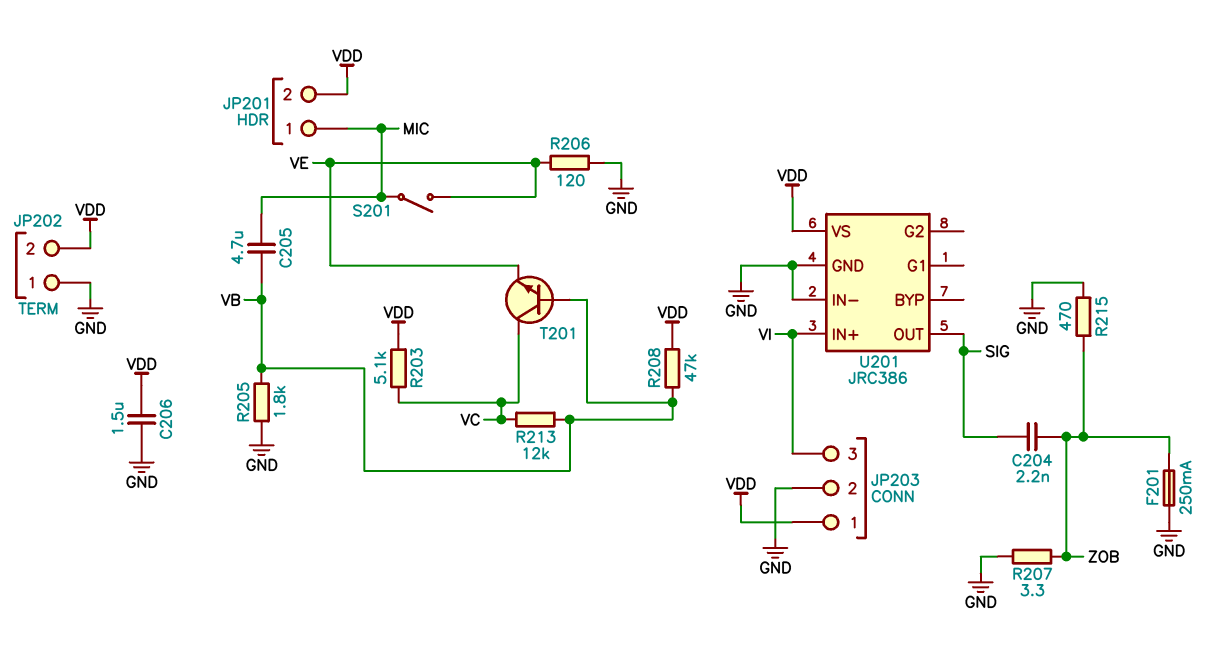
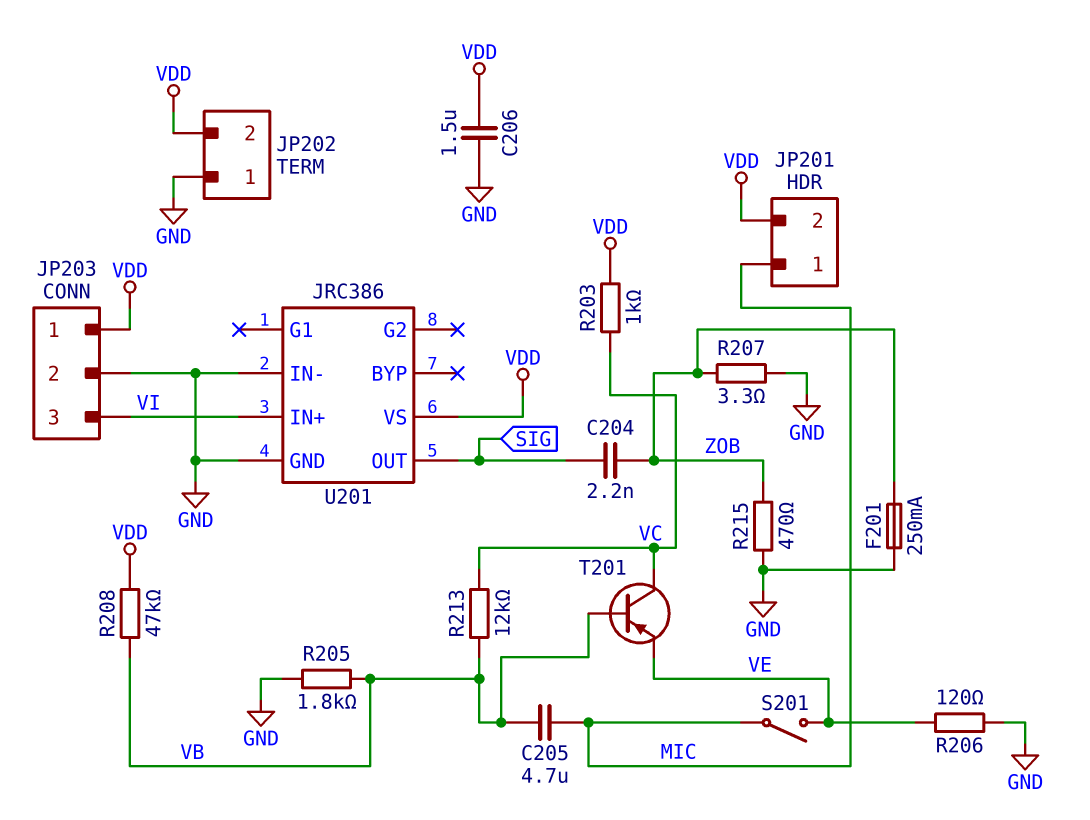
R203: 5.1k (VC, VDD) -> 1k (VC, VDD)
T201: NPN (B VB, C VC, E VE) -> PNP (B VB, C VC, E VE)

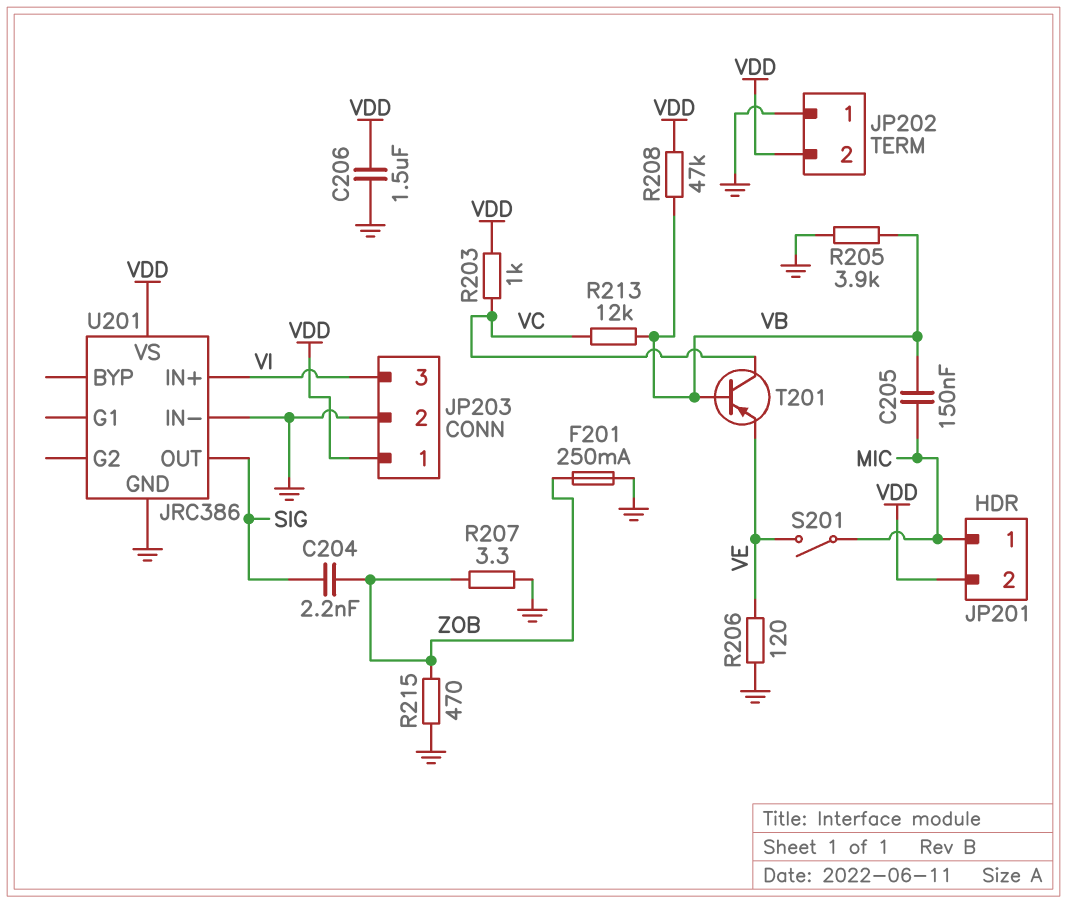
C205: 4.7uF (MIC, VB) -> 150nF (MIC, VB)
R205: 1.8k (GND, VB) -> 3.9k (GND, VB)

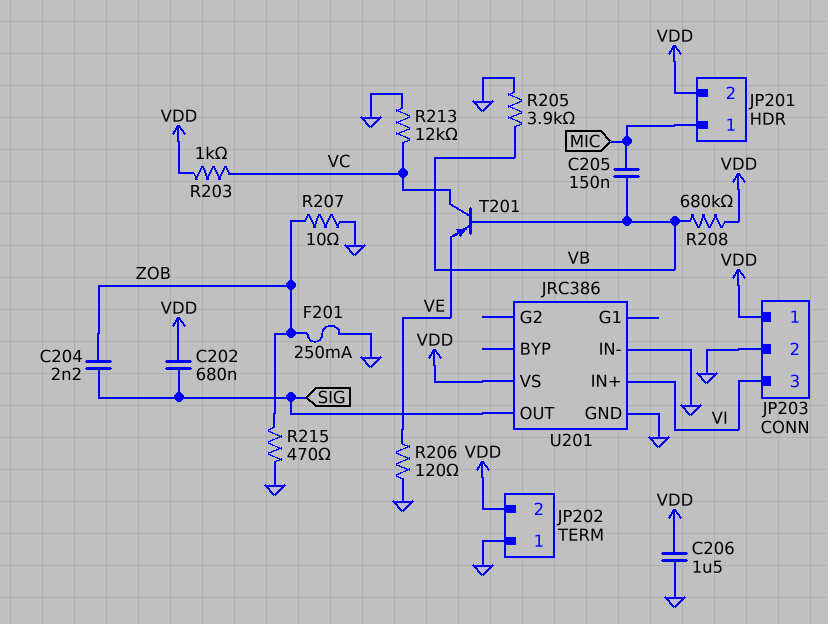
C202: none -> 680nF (SIG, VDD)
R207: 3.3 (GND, ZOB) -> 10 (GND, ZOB)
R208: 47k (VB, VDD) -> 680k (VB, VDD)
R213: 12k (VB, VC) -> 12k (GND, VC)
S201: switch (MIC, VE) -> none

